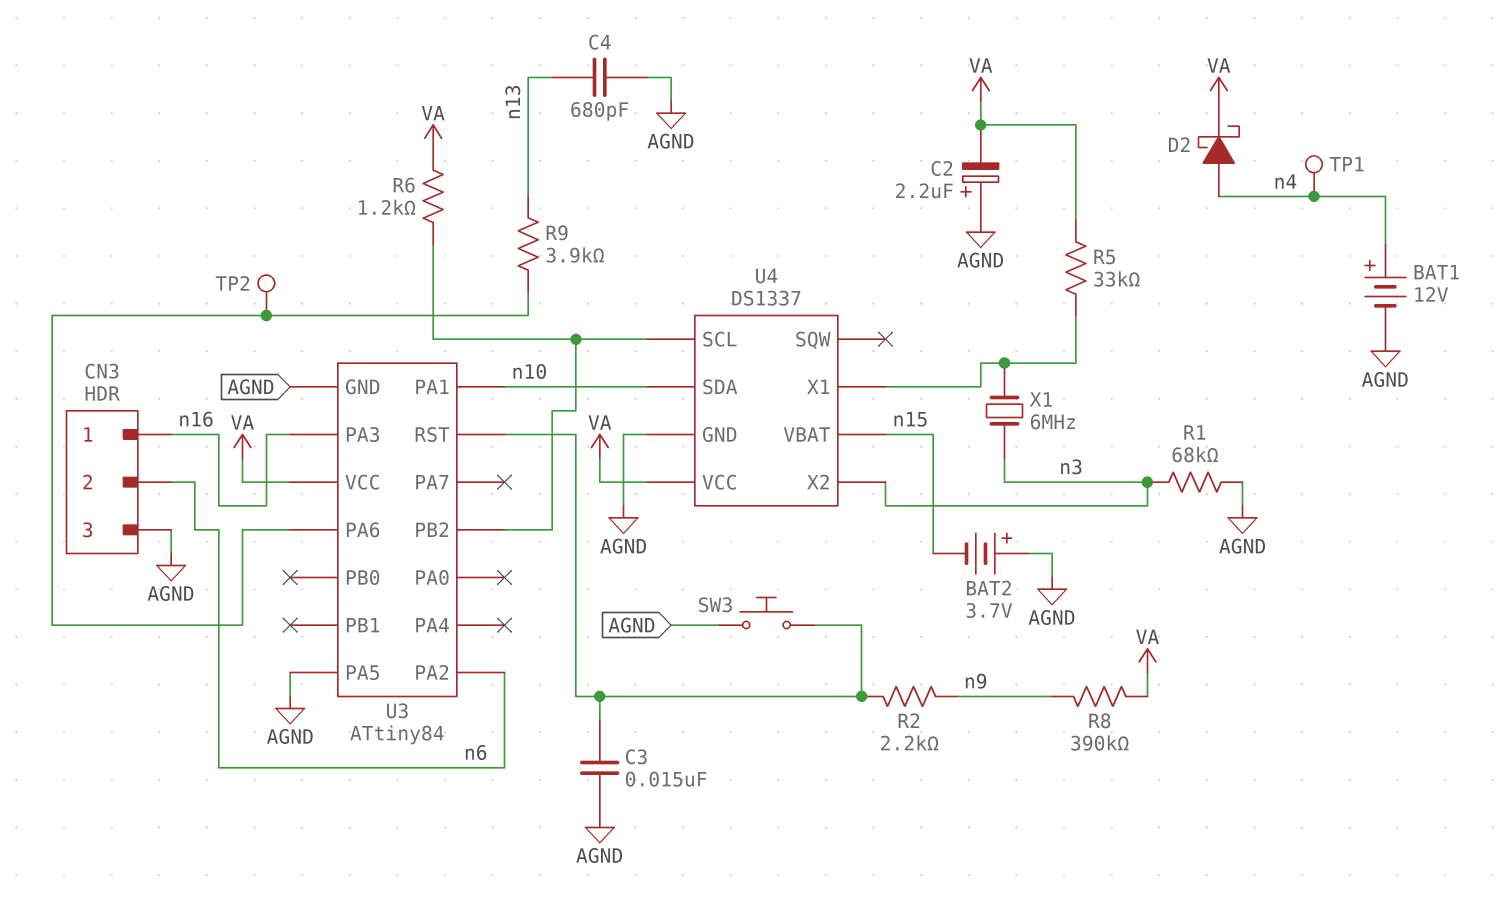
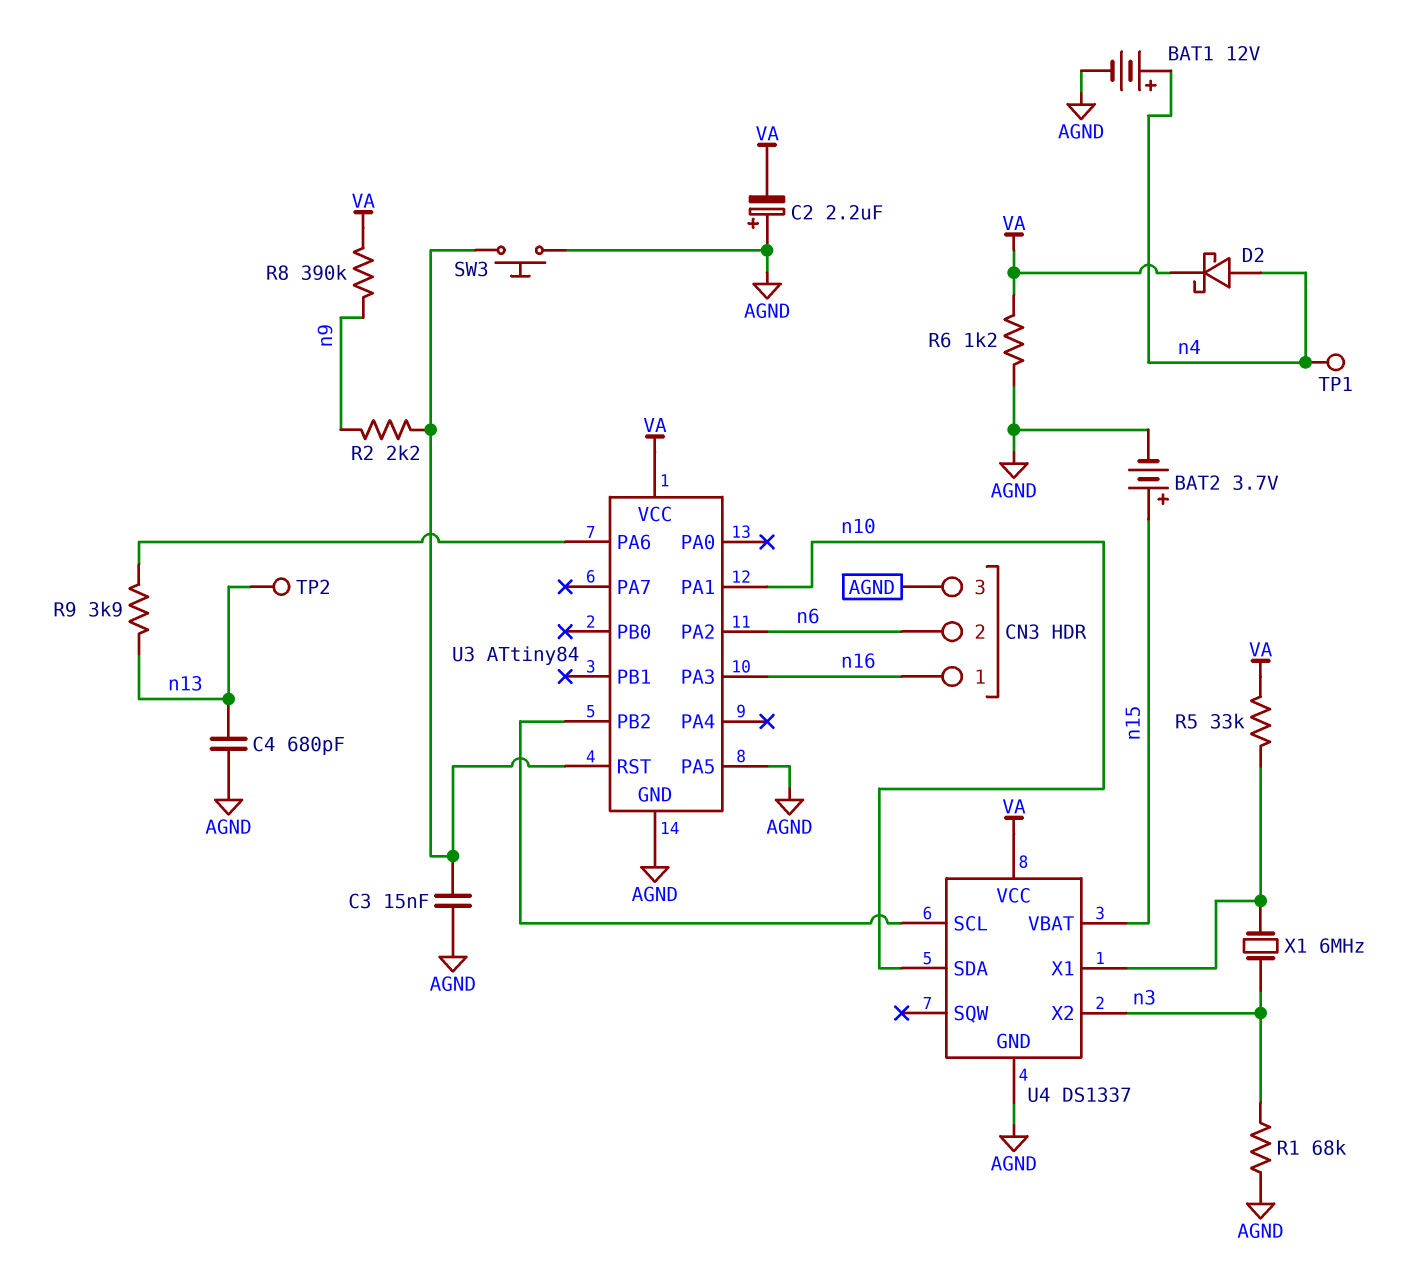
BAT2: 3.7V (plus AGND, minus n15) -> 3.7V (plus n15, minus AGND)
R6: 1.2k (U3/PB2, VA) -> 1.2k (AGND, VA)
TP2: test point (U3/PA6) -> test point (n13)

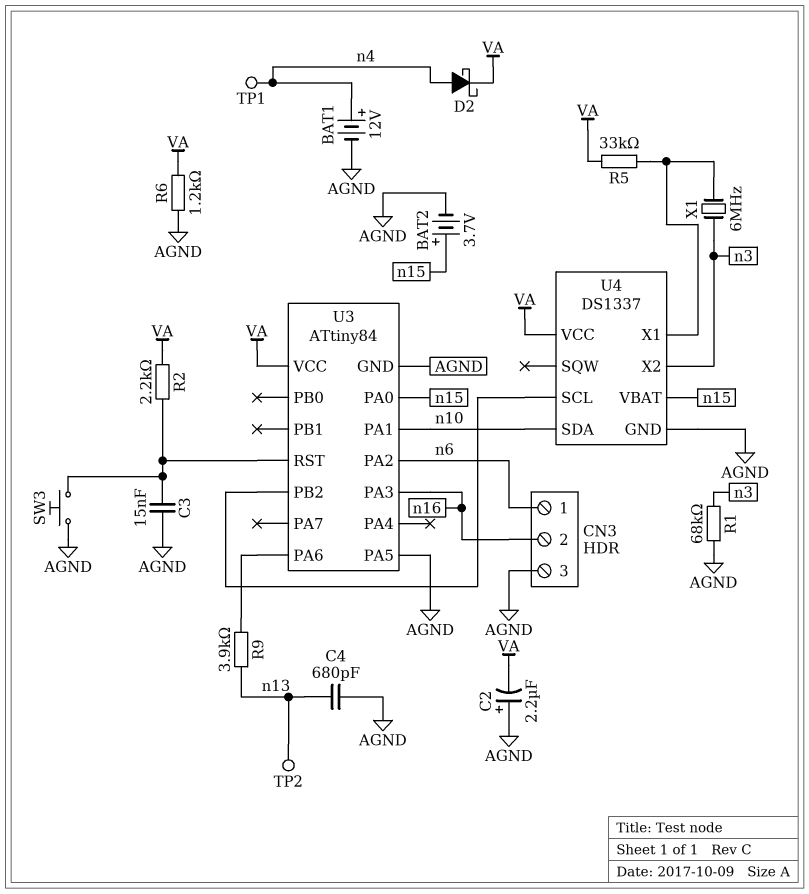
CN3 pin 1: n16 -> n6
CN3 pin 2: n6 -> n16
R2: 2.2k (U3/RST, n9) -> 2.2k (U3/RST, VA)
R8: 390k (VA, n9) -> none
U3 pin PA0: none -> n15

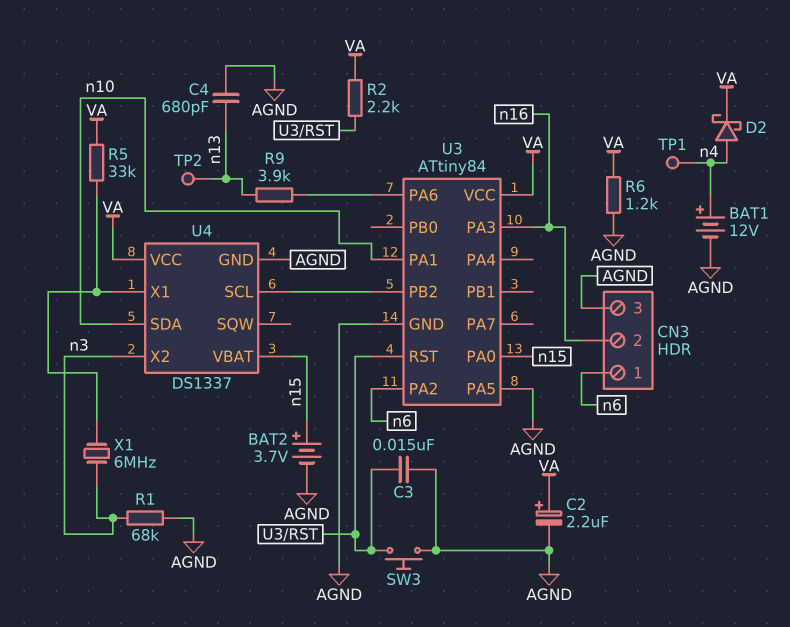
C2: 2.2uF (plus AGND, minus VA) -> 2.2uF (plus VA, minus AGND)

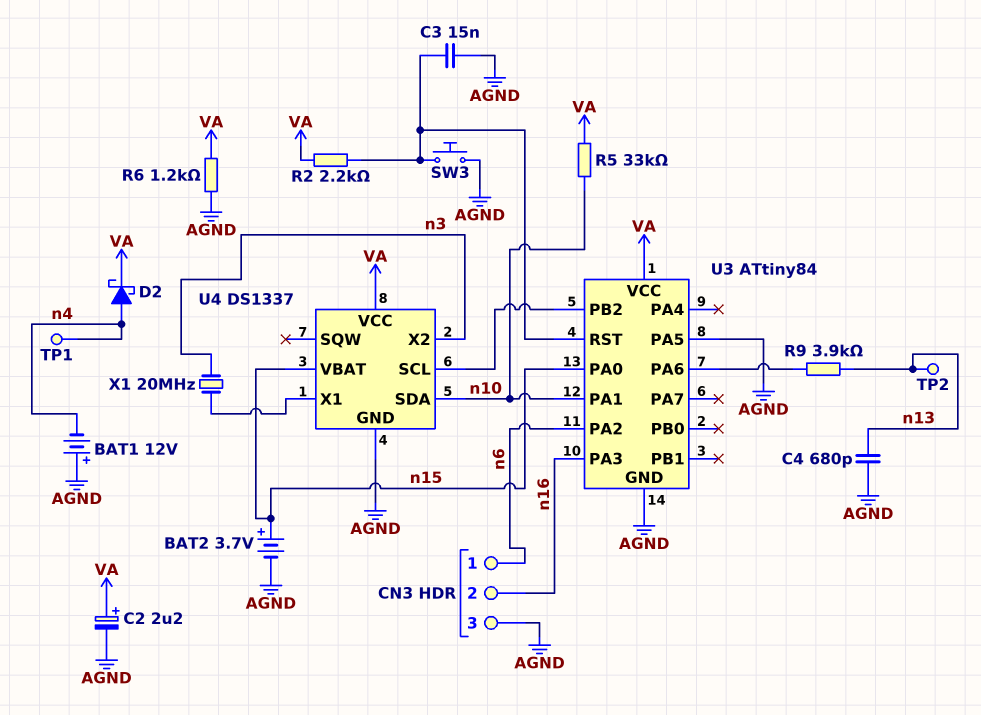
BAT1: 12V (plus n4, minus AGND) -> 12V (plus AGND, minus n4)
R1: 68k (AGND, n3) -> none
R5: 33k (U4/X1, VA) -> 33k (VA, n10)
X1: 6MHz (U4/X1, n3) -> 20MHz (U4/X1, n3)

